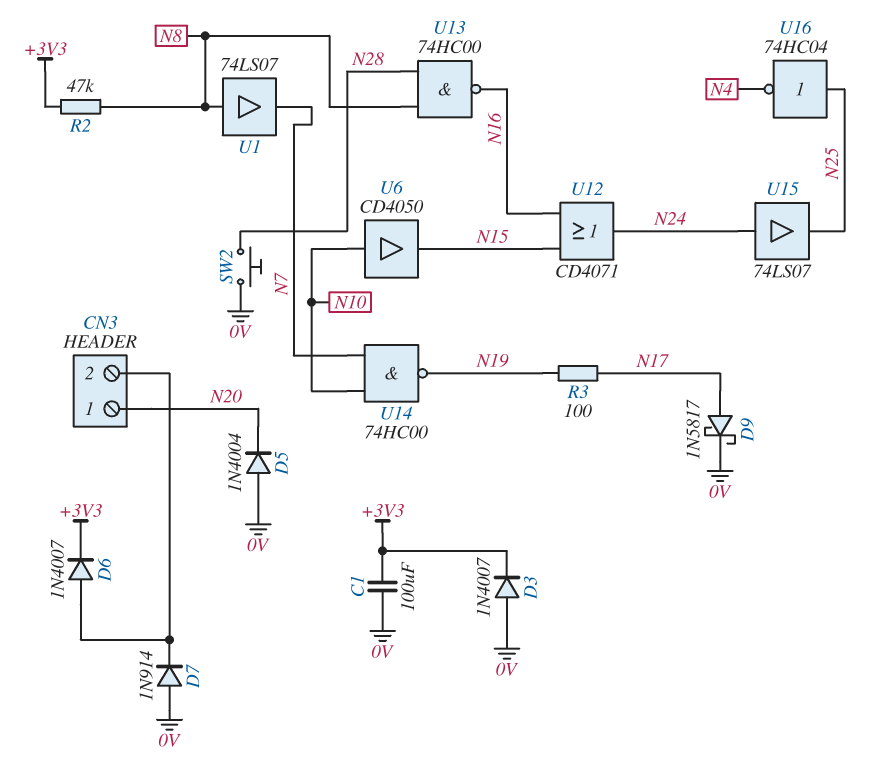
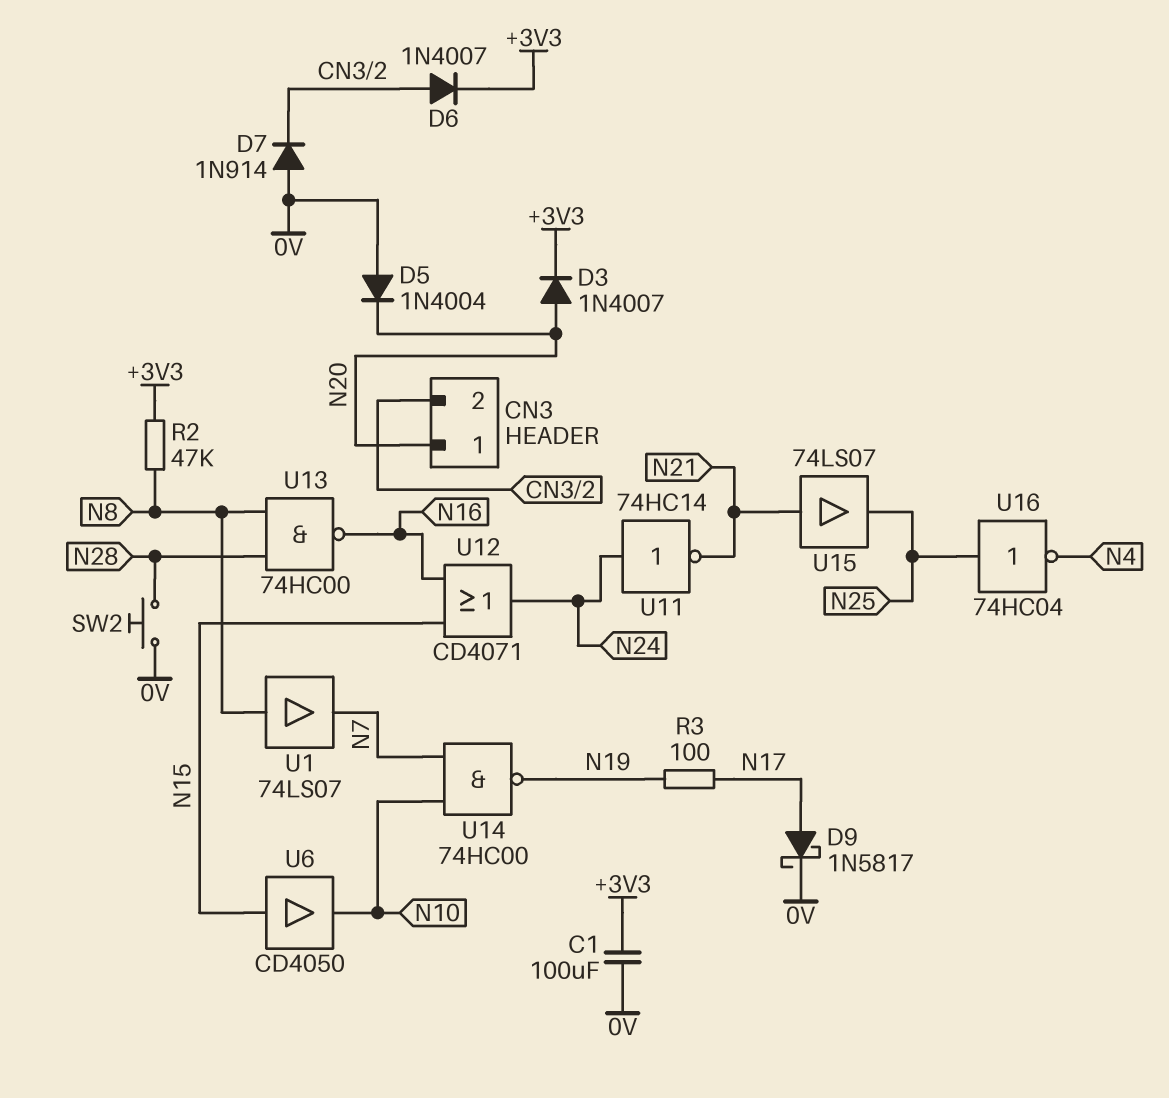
D3: diode 1N4007 (A 0V, K +3V3) -> diode 1N4007 (A N20, K +3V3)
U6: buffer CD4050 (in N10, out N15) -> buffer CD4050 (in N15, out N10)
U11: none -> NOT 74HC14 (in N24, out N21)
U15: buffer 74LS07 (in N24, out N25) -> buffer 74LS07 (in N21, out N25)

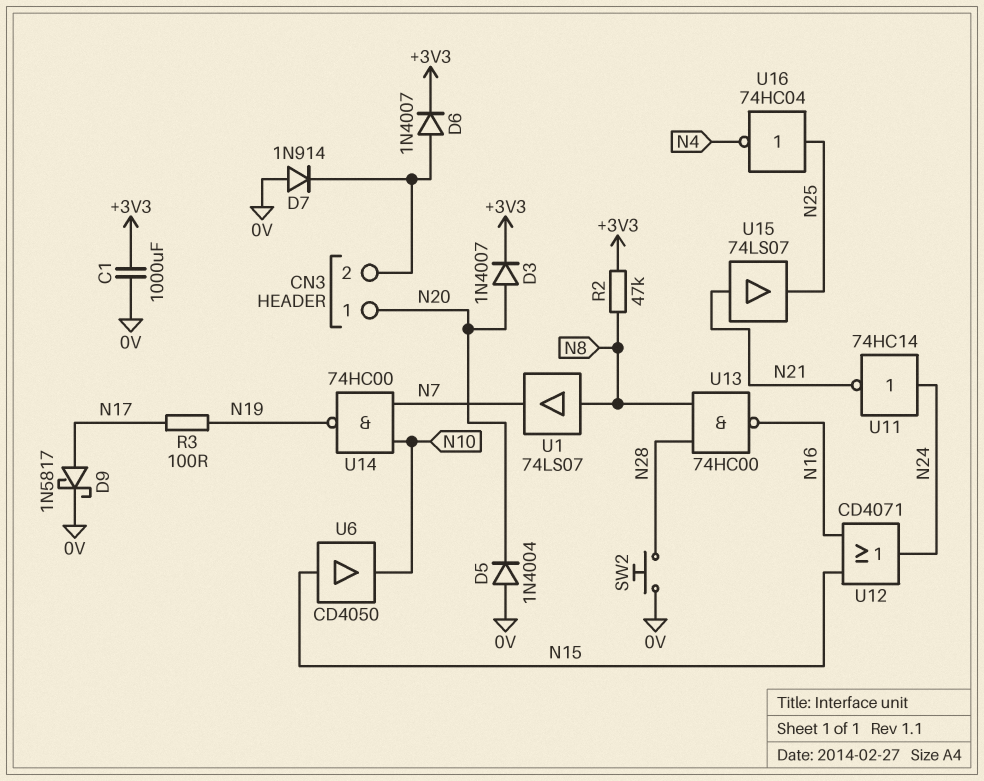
C1: 100uF (+3V3, 0V) -> 1000uF (+3V3, 0V)

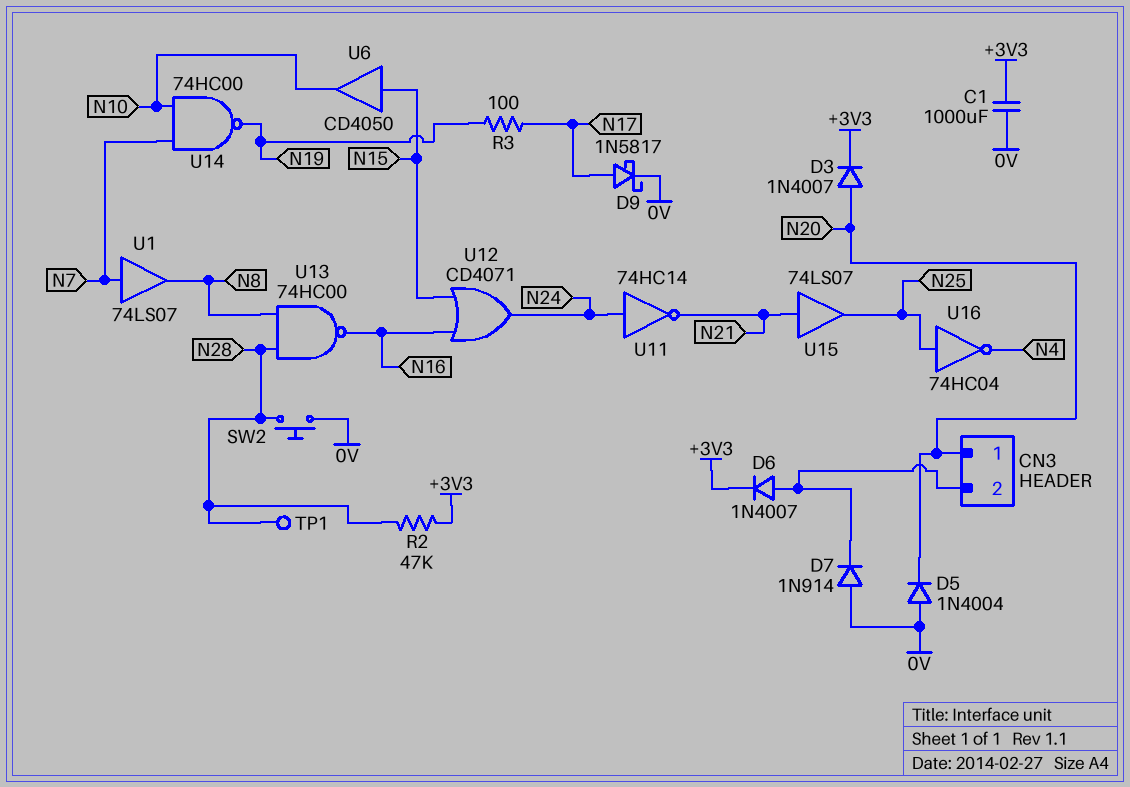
R2: 47k (+3V3, N8) -> 47k (+3V3, N28)
TP1: none -> test point (N28)
U1: buffer 74LS07 (in N8, out N7) -> buffer 74LS07 (in N7, out N8)

